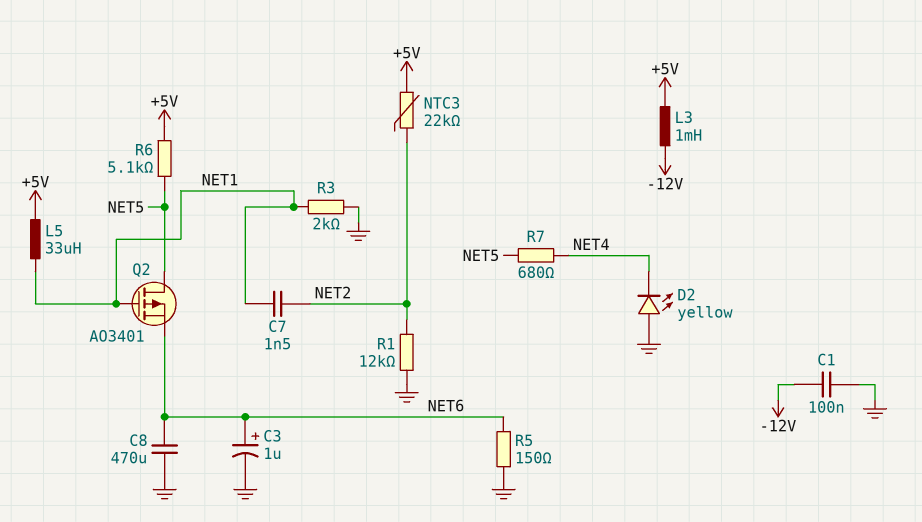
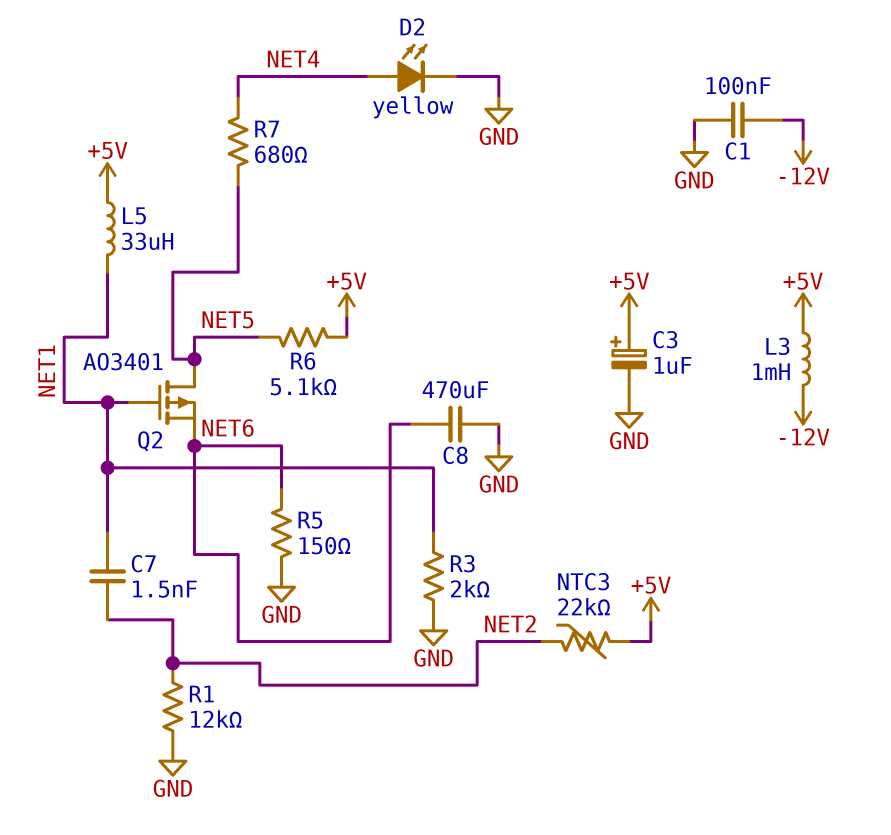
C3: 1uF (plus NET6, minus GND) -> 1uF (plus +5V, minus GND)
D2: LED yellow (A GND, K NET4) -> LED yellow (A NET4, K GND)

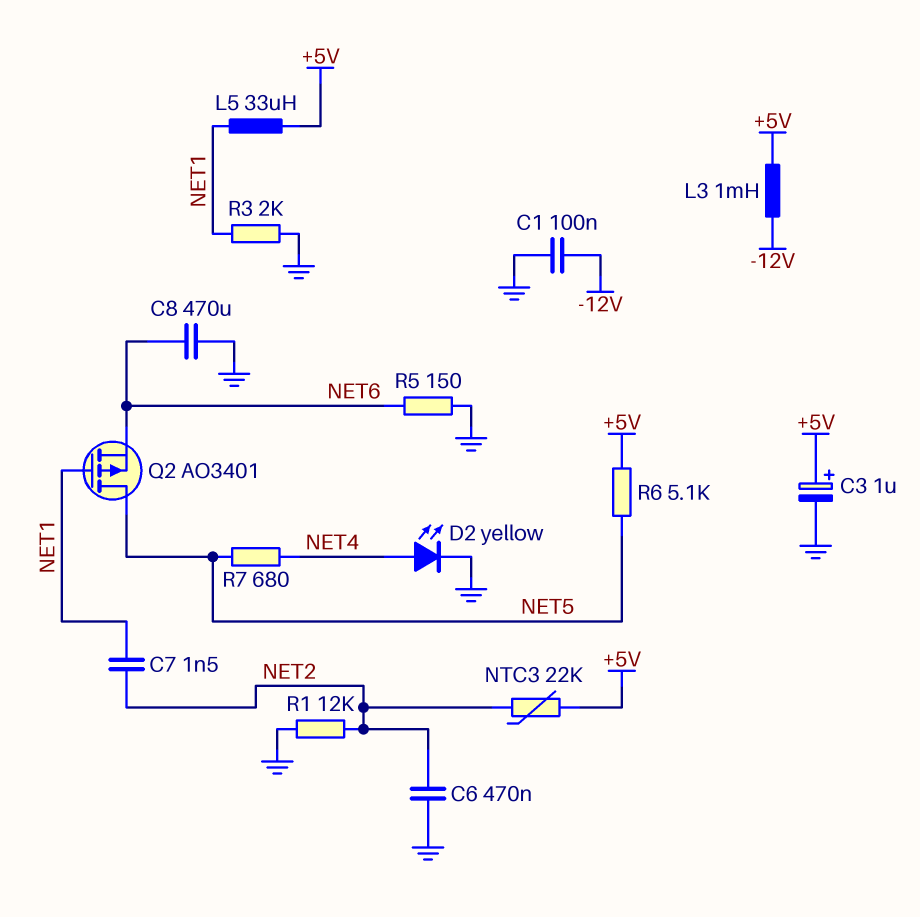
C6: none -> 470nF (GND, NET2)

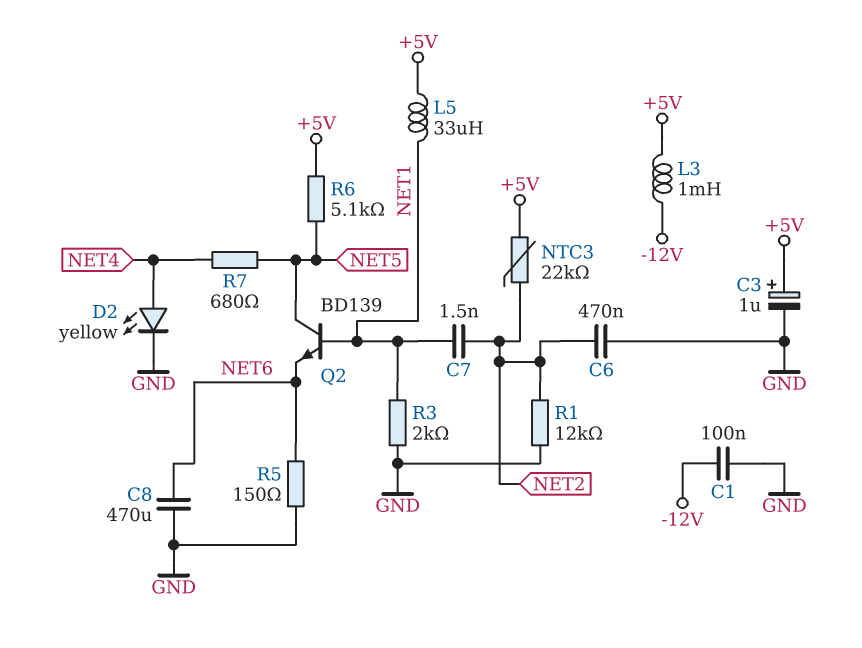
Q2: PMOS AO3401 (G NET1, D NET5, S NET6) -> NPN BD139 (B NET1, C NET5, E NET6)

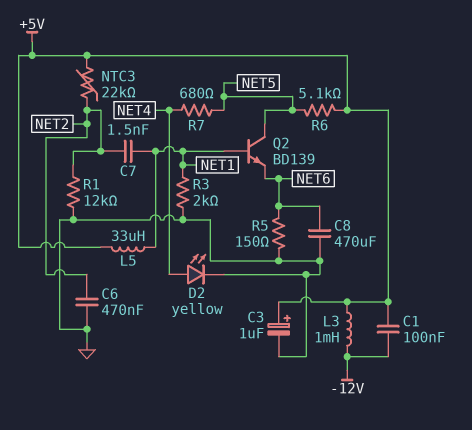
C1: 100nF (-12V, GND) -> 100nF (+5V, -12V)

